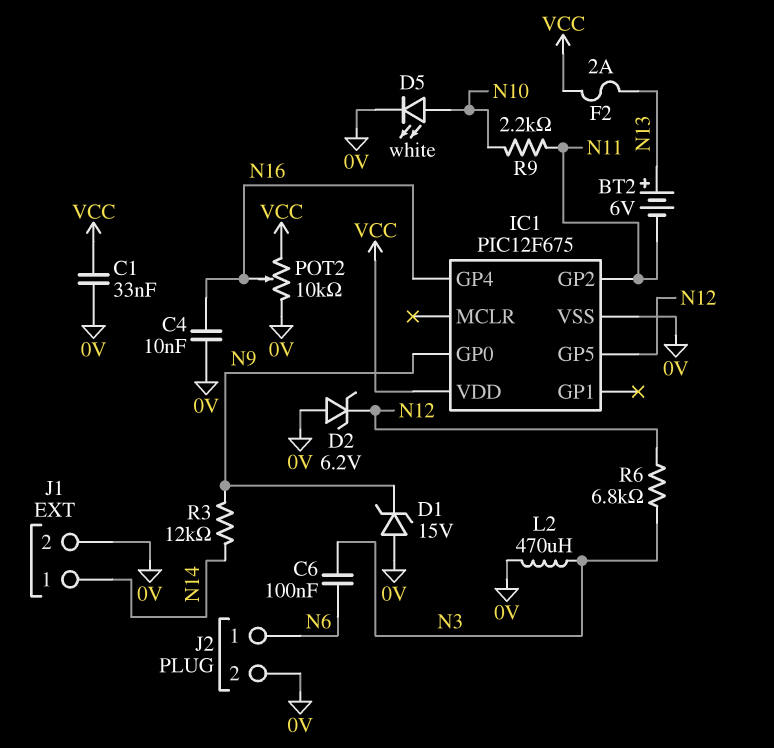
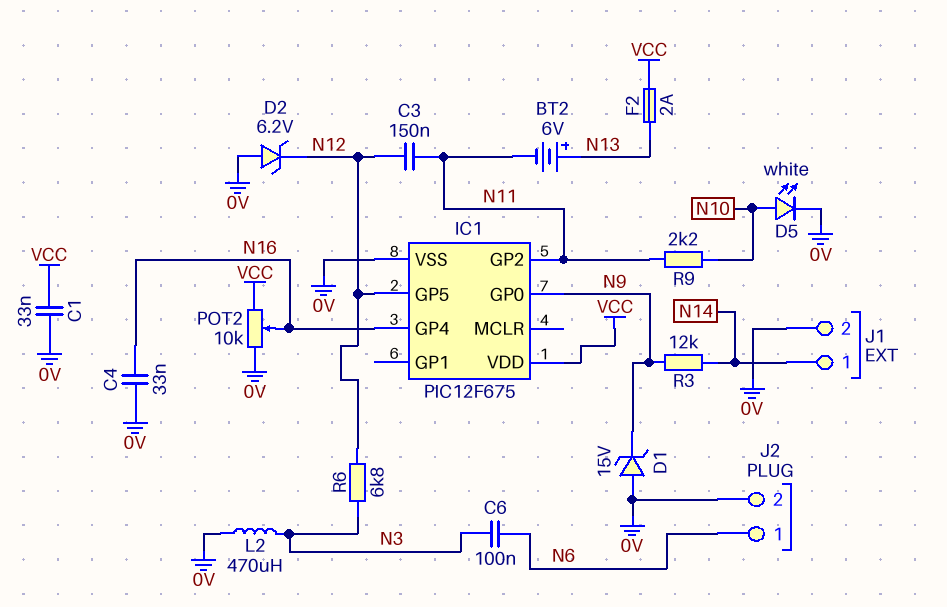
C3: none -> 150nF (N11, N12)
C4: 10nF (0V, N16) -> 33nF (0V, N16)

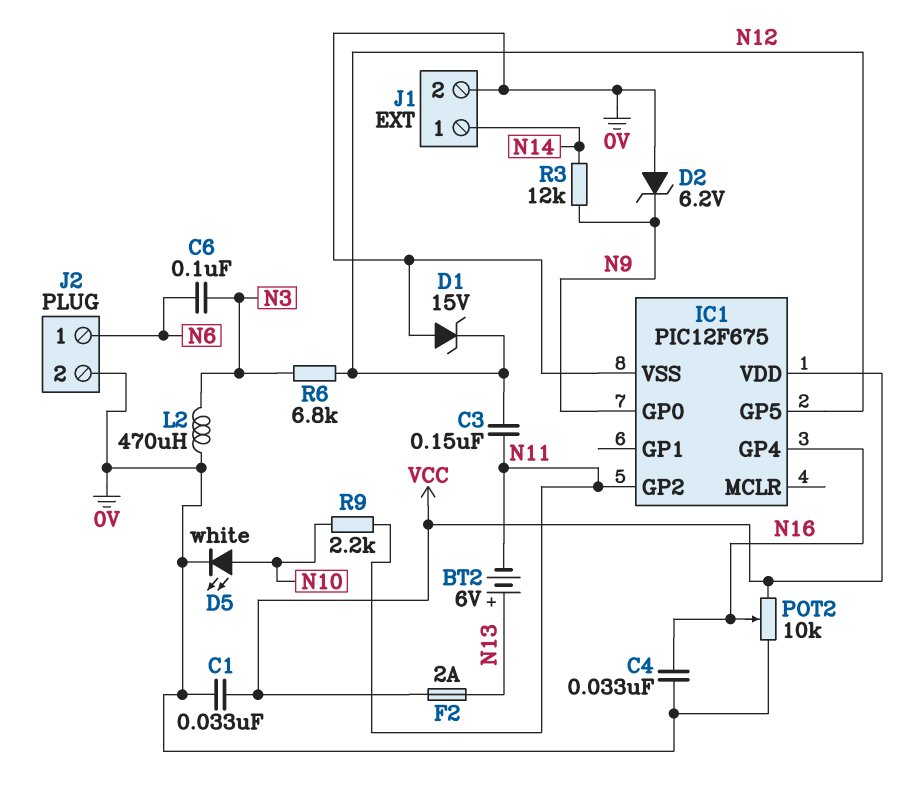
D1: zener 15V (A 0V, K N9) -> zener 15V (A 0V, K N12)
D2: zener 6.2V (A 0V, K N12) -> zener 6.2V (A 0V, K N9)

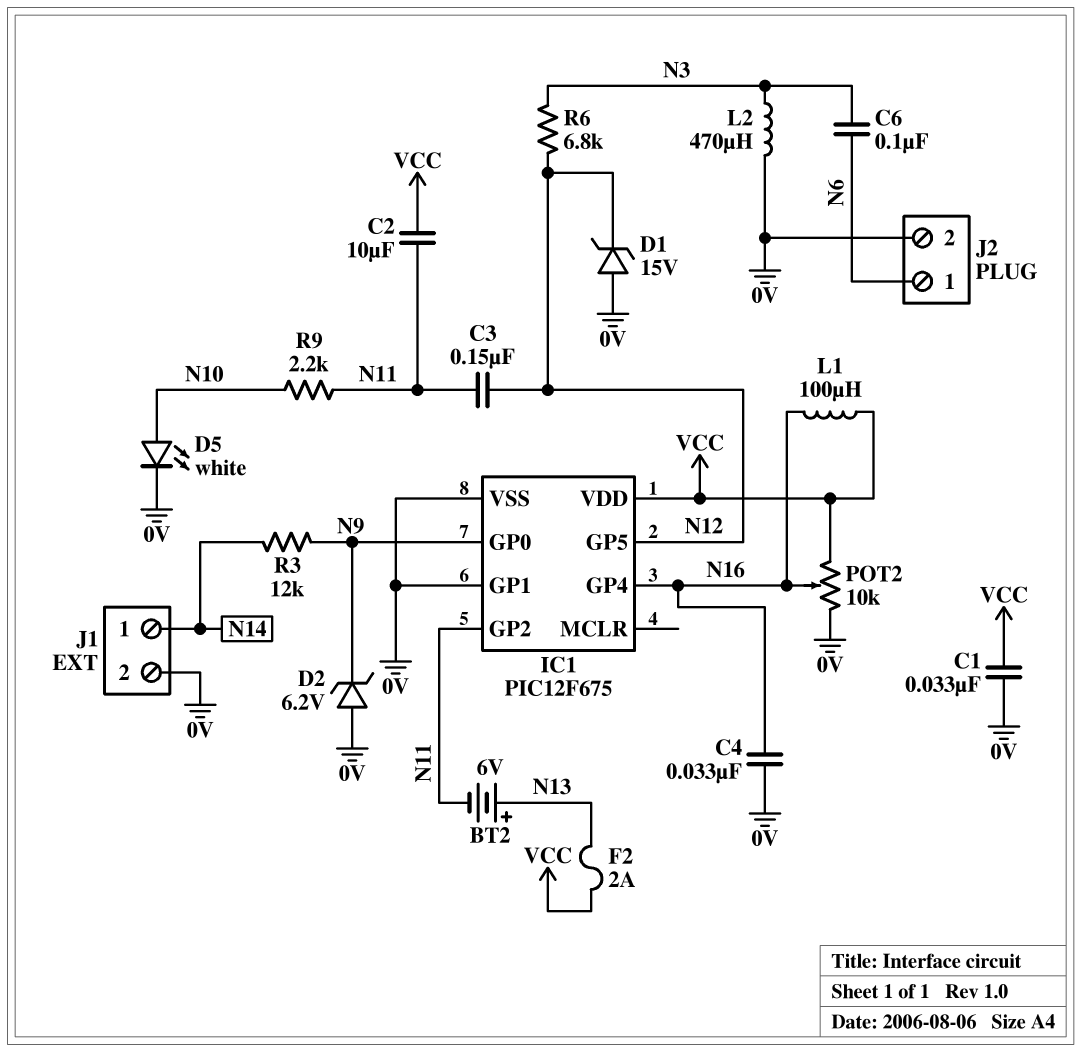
C2: none -> 10uF (N11, VCC)
IC1 pin GP1: none -> 0V
L1: none -> 100uH (N16, VCC)

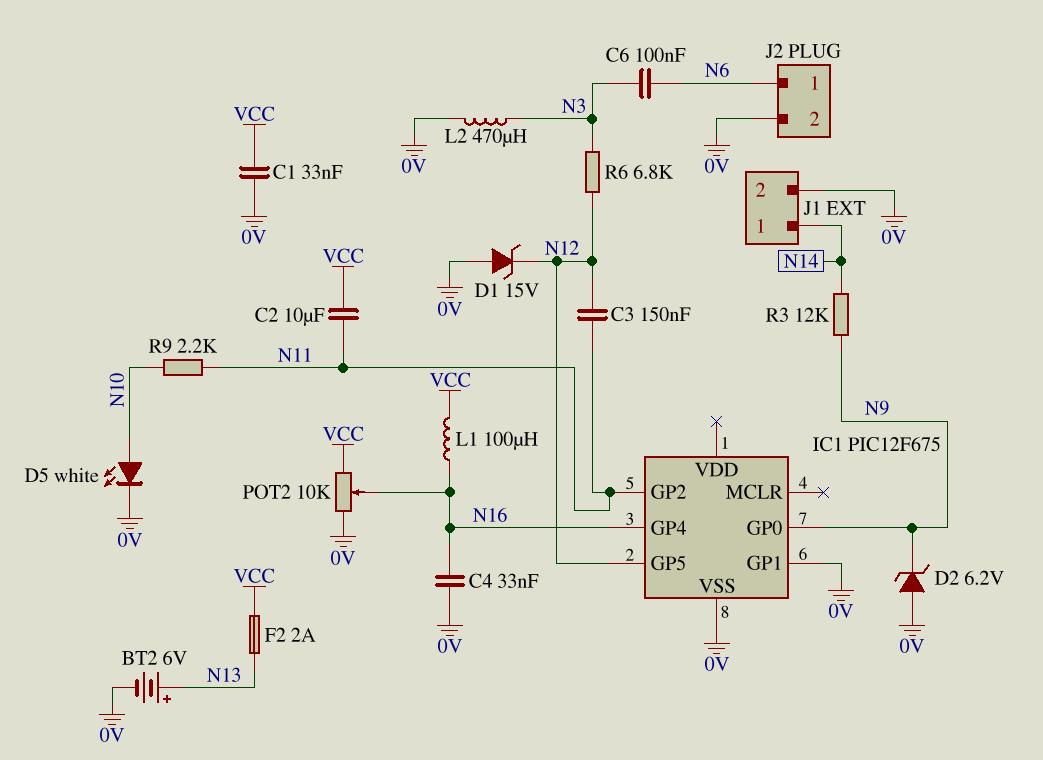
BT2: 6V (plus N13, minus N11) -> 6V (plus N13, minus 0V)
IC1 pin VDD: VCC -> none

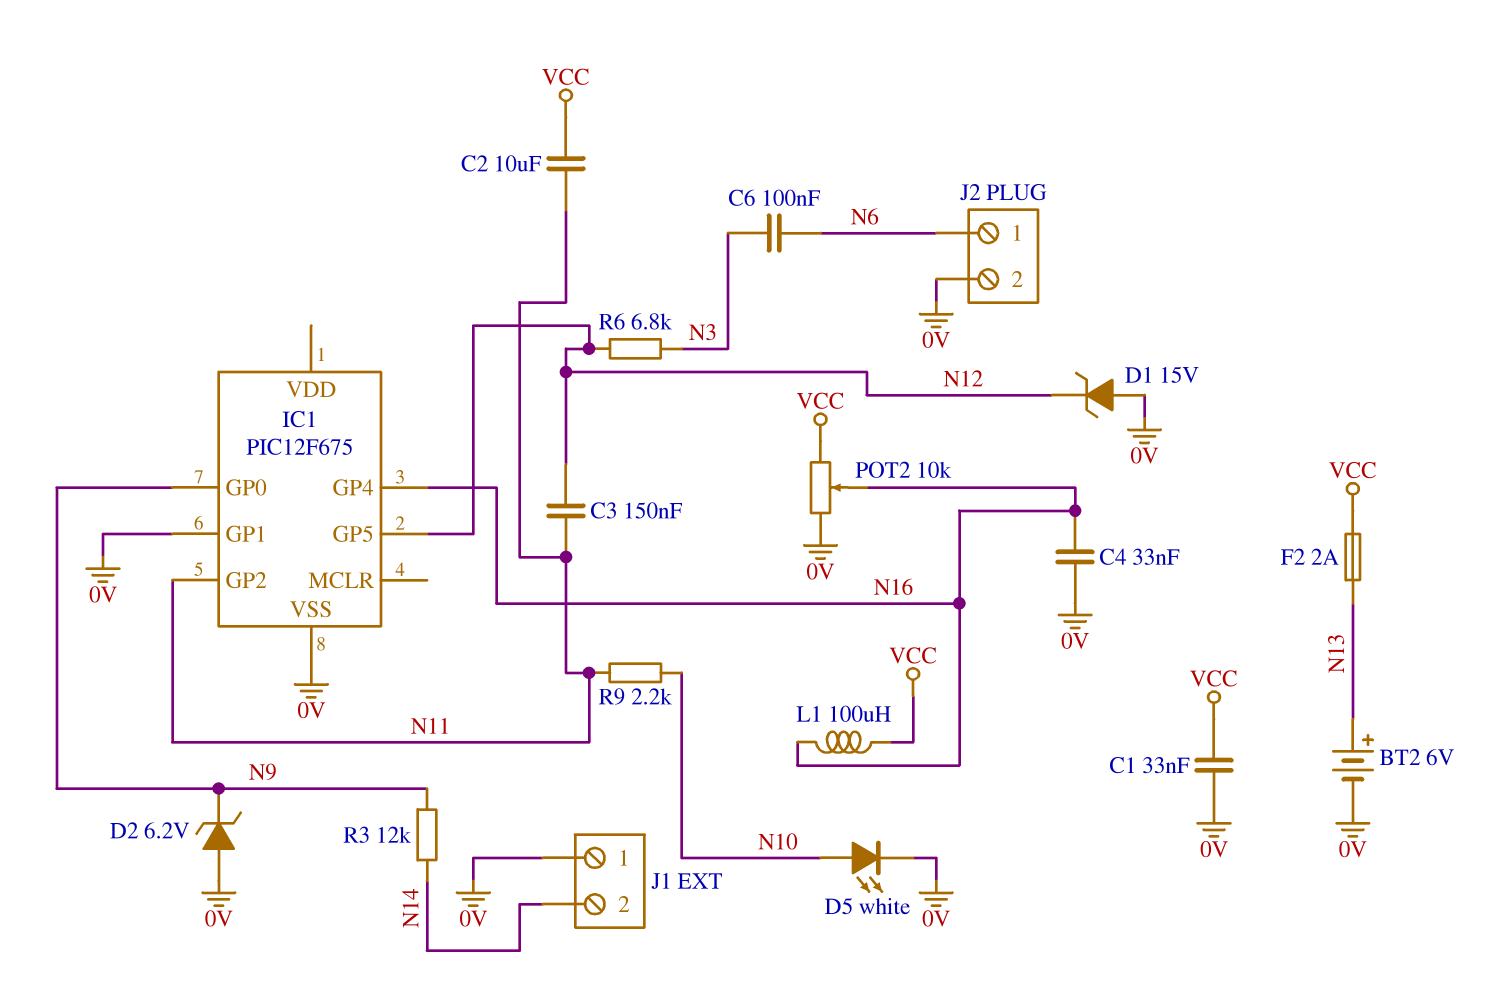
J1 pin 1: N14 -> 0V
J1 pin 2: 0V -> N14
L2: 470uH (0V, N3) -> none

